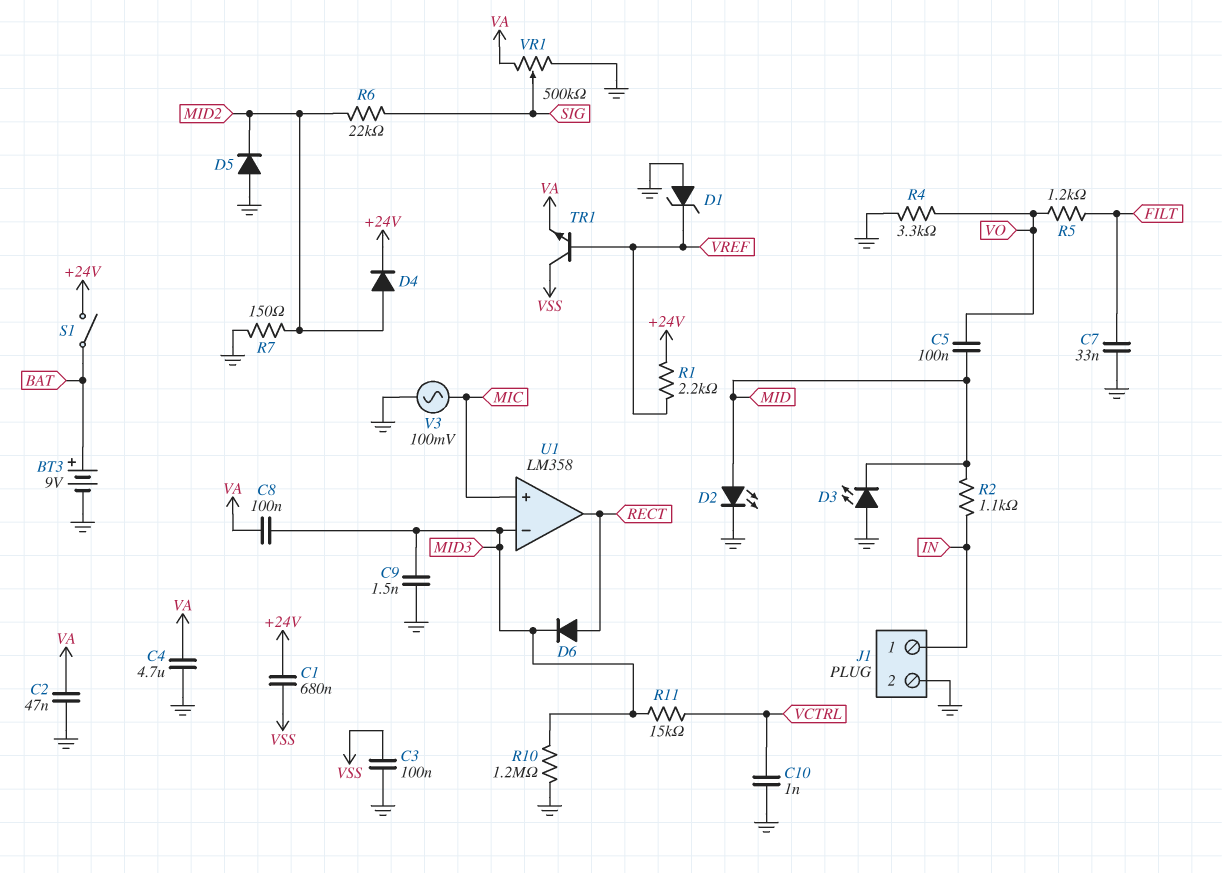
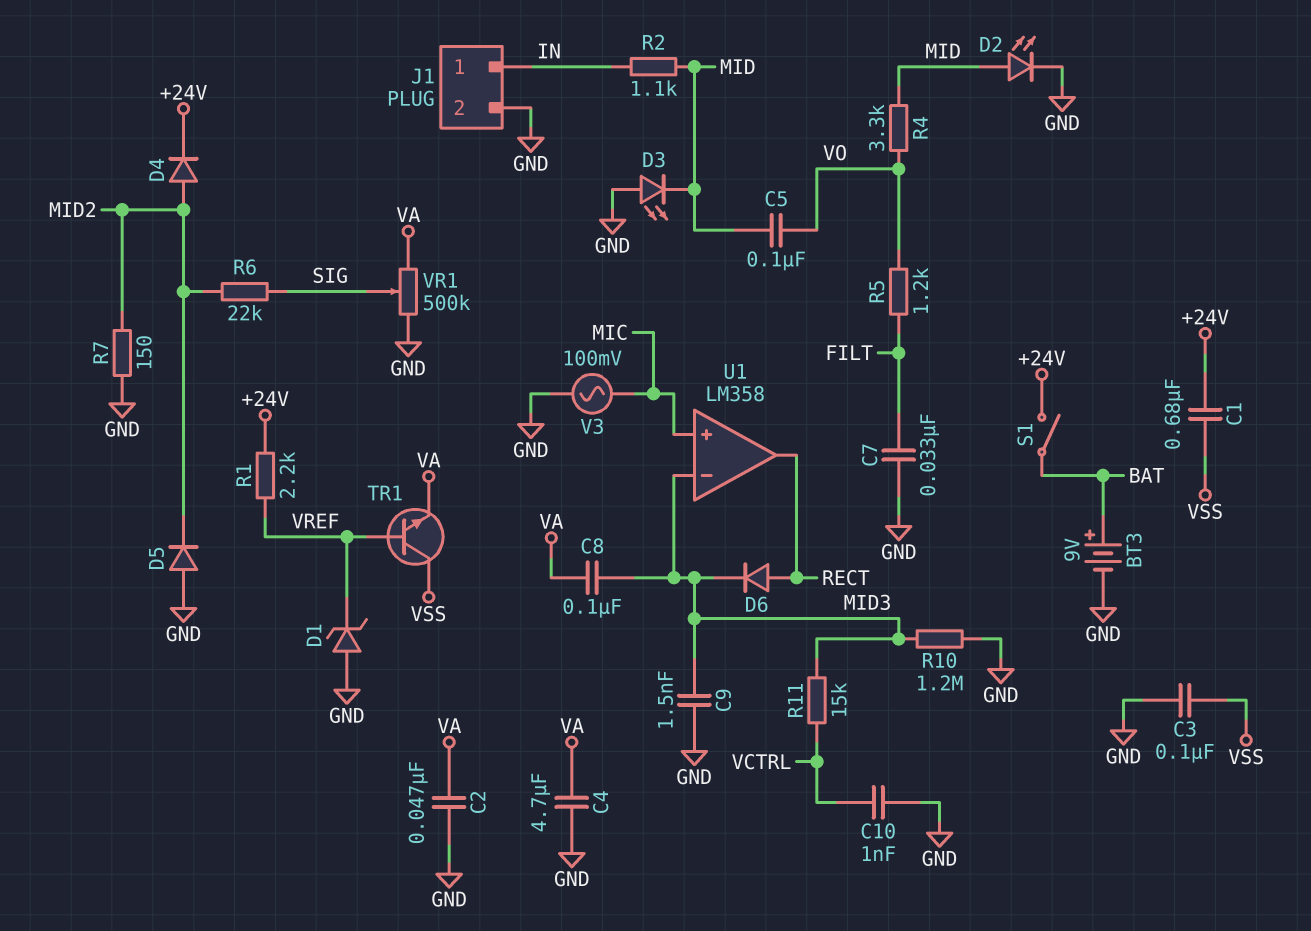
R4: 3.3k (GND, VO) -> 3.3k (MID, VO)

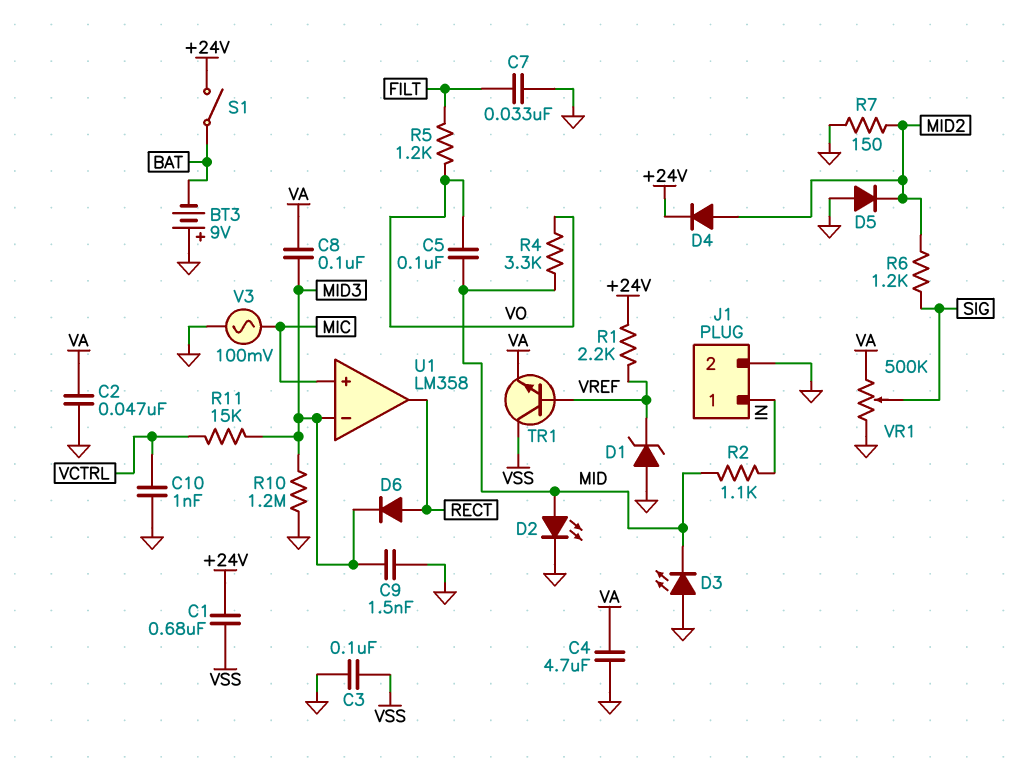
BT3: 9V (plus BAT, minus GND) -> 9V (plus GND, minus BAT)
R6: 22k (MID2, SIG) -> 1.2k (MID2, SIG)

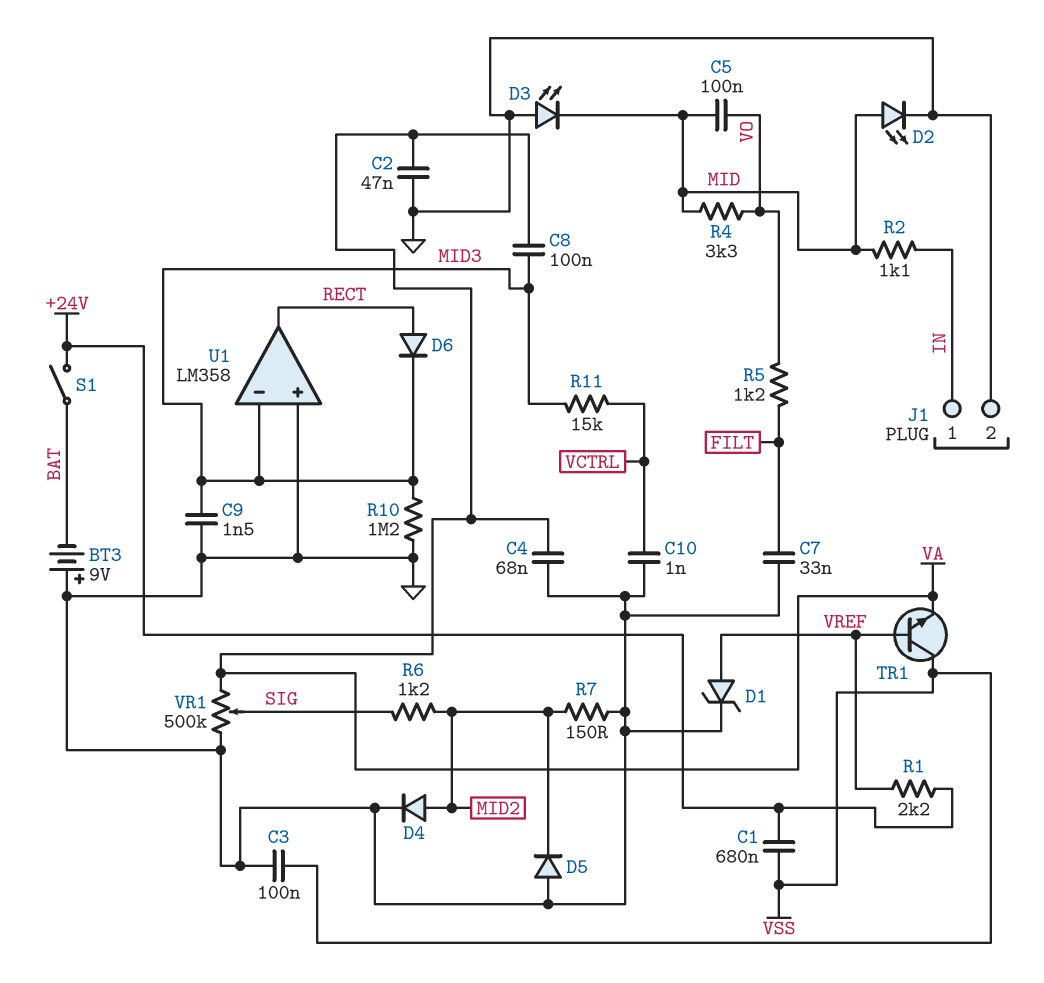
C4: 4.7uF (GND, VA) -> 68nF (GND, VA)
D1: zener (A GND, K VREF) -> zener (A VREF, K GND)
D4: diode (A MID2, K +24V) -> diode (A MID2, K GND)
U1 pin in+: MIC -> GND
V3: AC 100mV (GND, MIC) -> none

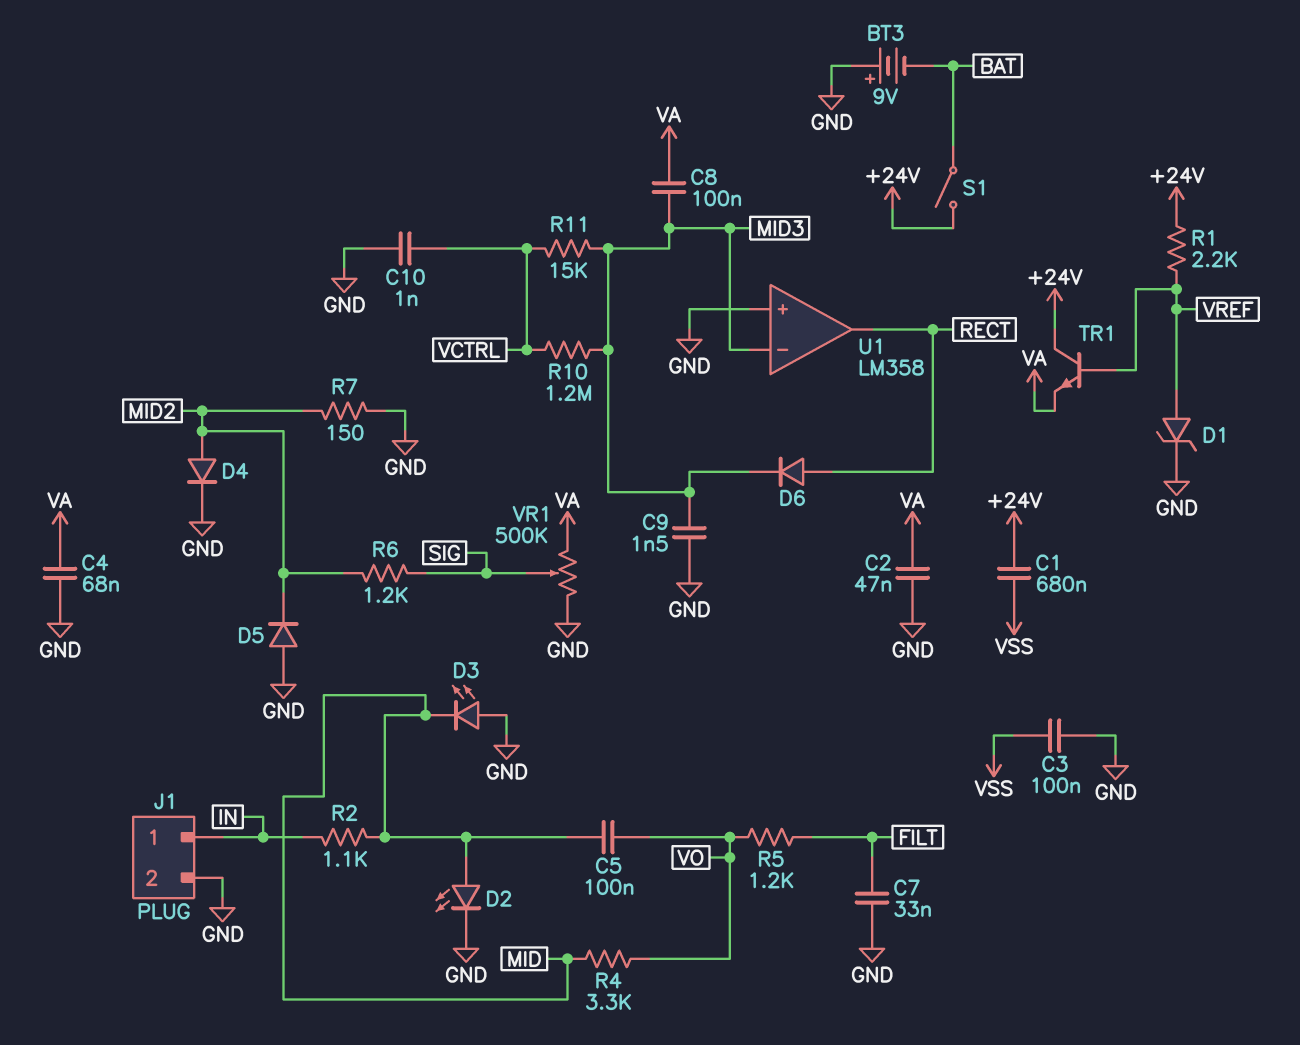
R10: 1.2M (GND, MID3) -> 1.2M (MID3, VCTRL)
TR1: NPN (B VREF, C VSS, E VA) -> NPN (B VREF, C +24V, E VA)

